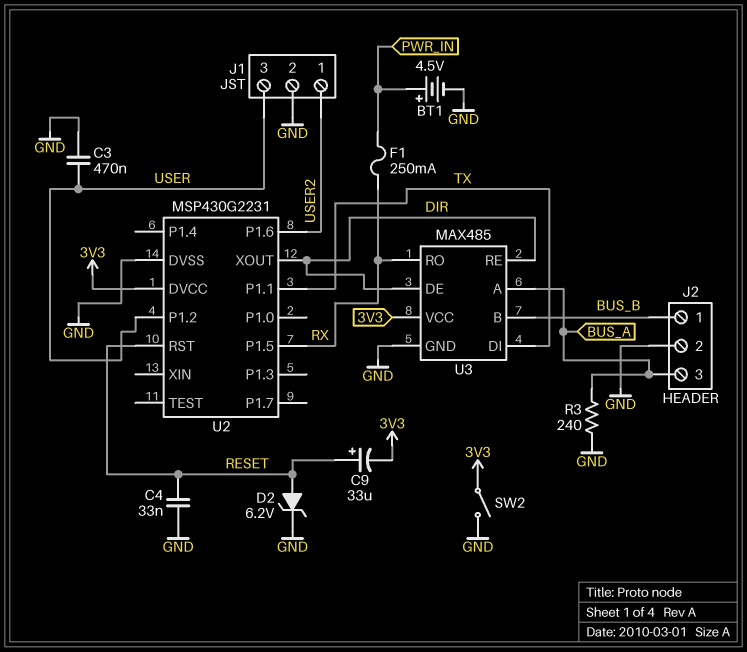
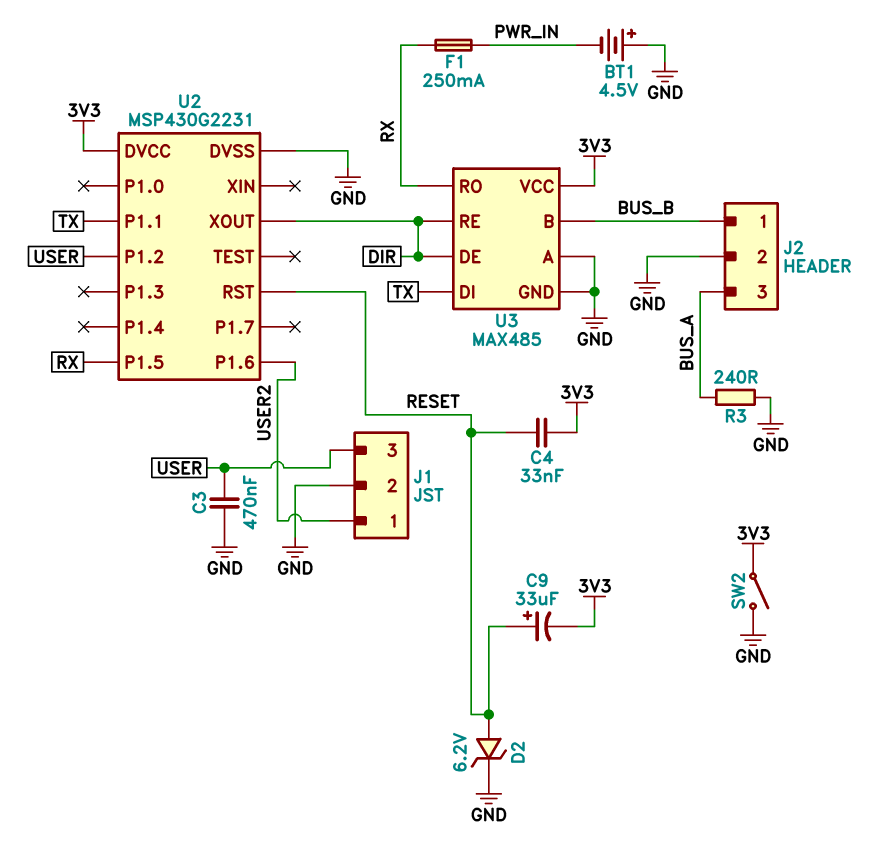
BT1: 4.5V (plus PWR_IN, minus GND) -> 4.5V (plus GND, minus PWR_IN)
C4: 33nF (GND, RESET) -> 33nF (3V3, RESET)
U3 pin A: BUS_A -> GND

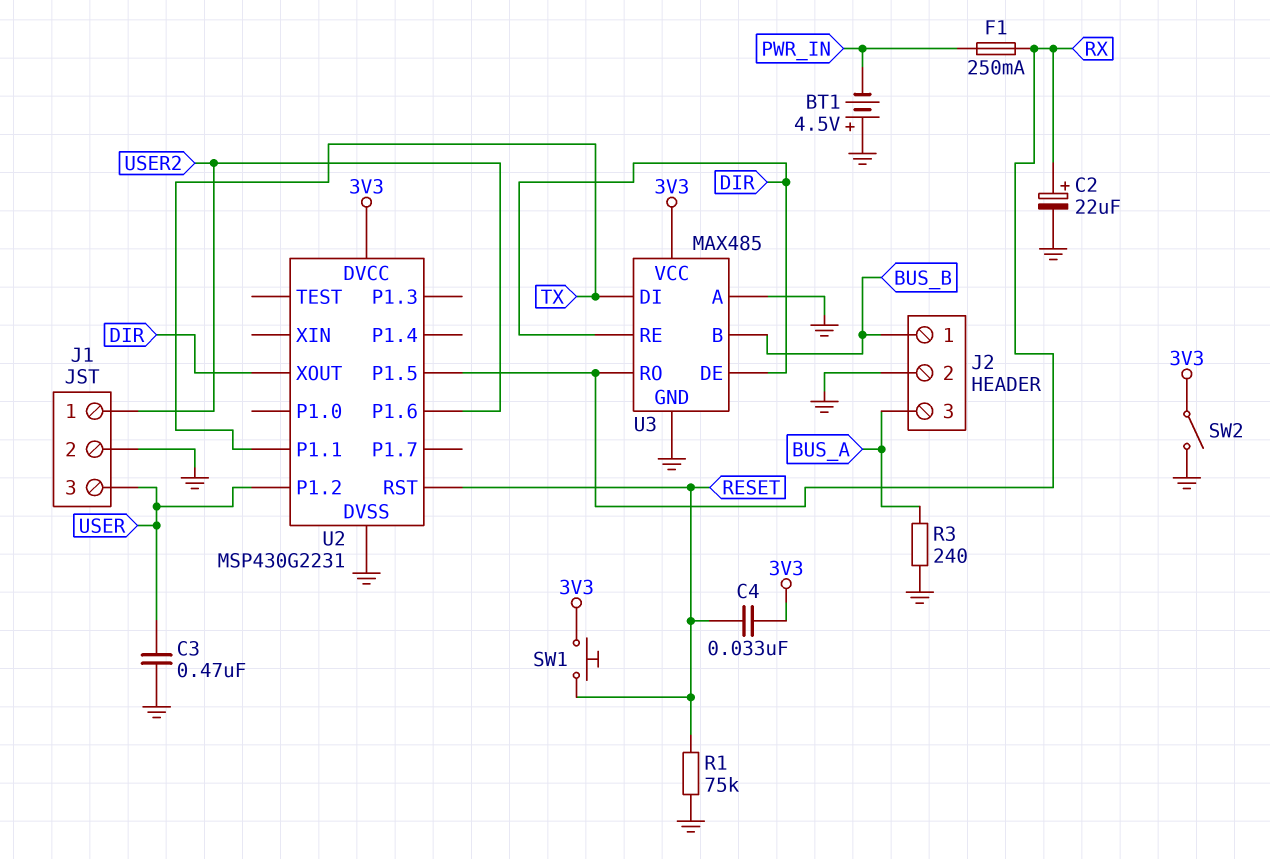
C2: none -> 22uF (plus RX, minus GND)
C9: 33uF (plus RESET, minus 3V3) -> none
D2: zener 6.2V (A RESET, K GND) -> none
R1: none -> 75k (GND, RESET)
SW1: none -> button (3V3, RESET)

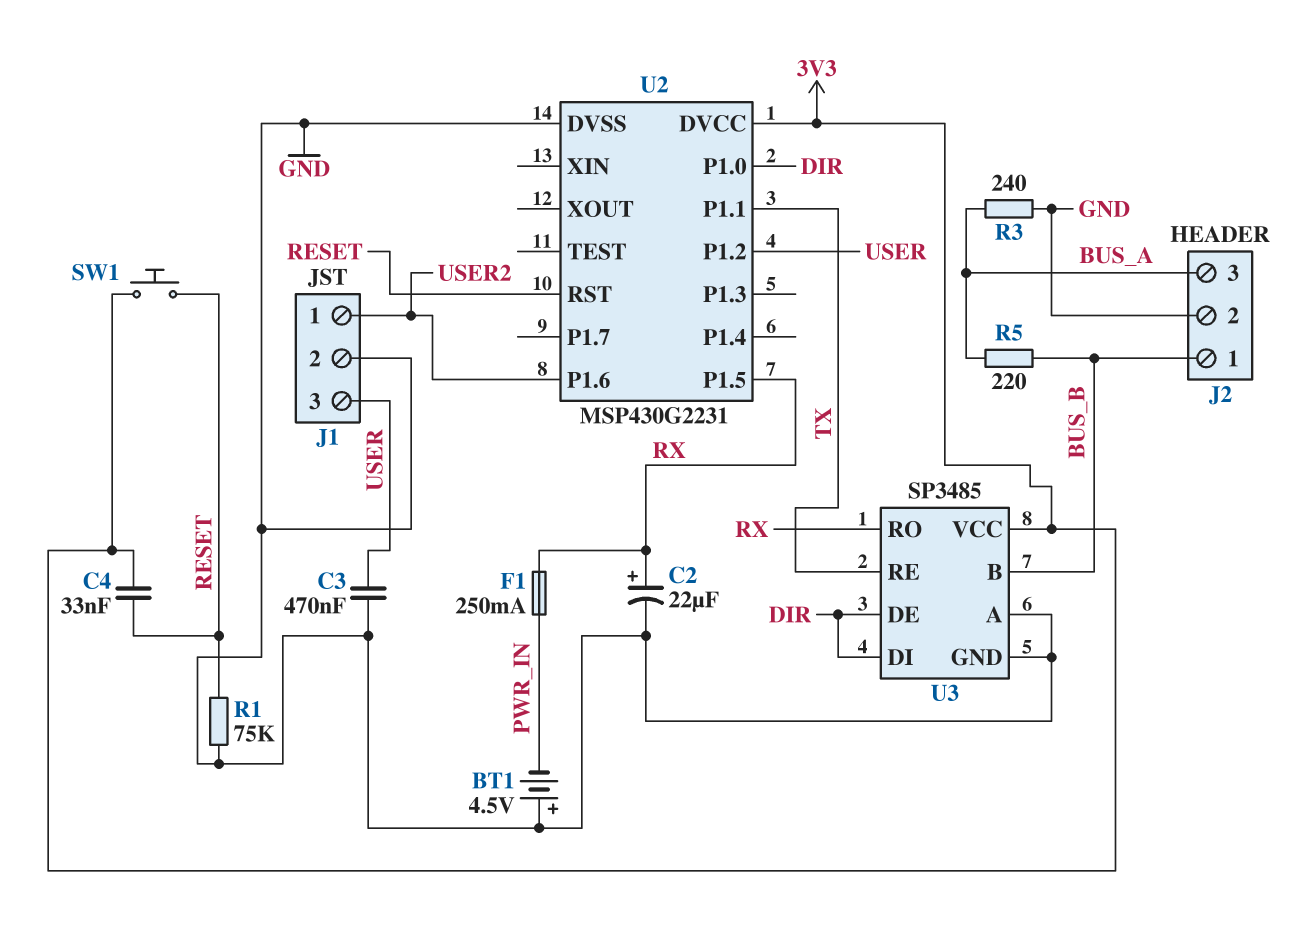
R5: none -> 220 (BUS_A, BUS_B)
SW2: switch (3V3, GND) -> none
U2 pin P1.0: none -> DIR
U2 pin XOUT: DIR -> none
U3: MAX485 -> SP3485
U3 pin DI: TX -> DIR
U3 pin RE: DIR -> TX

